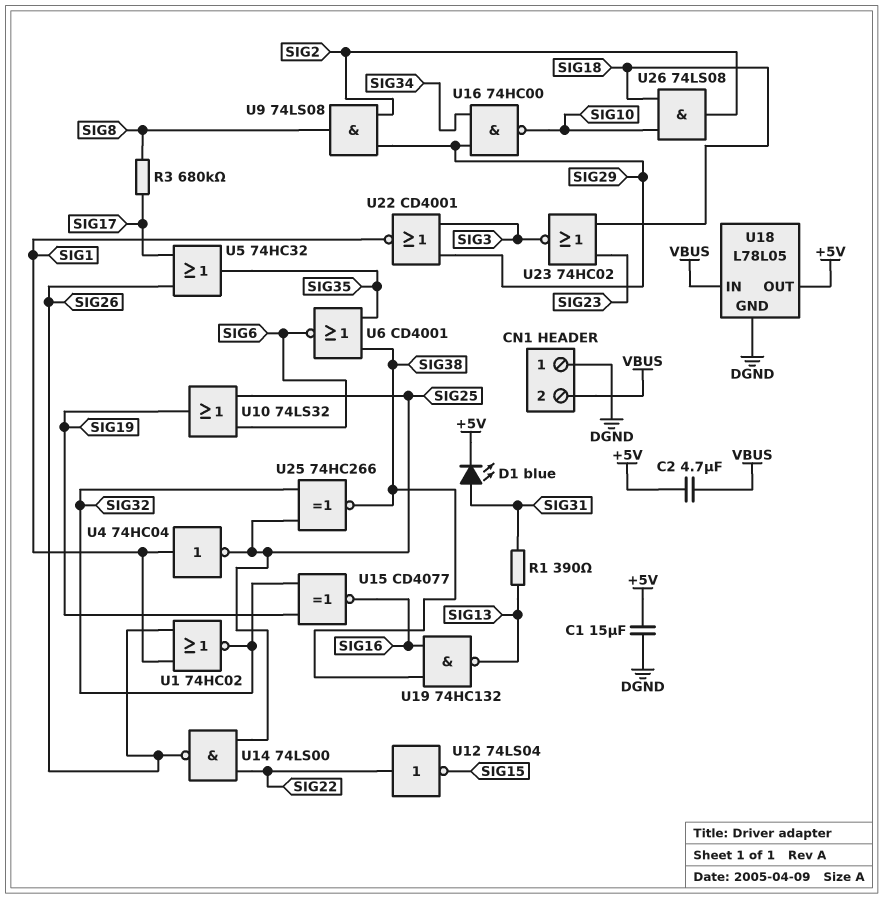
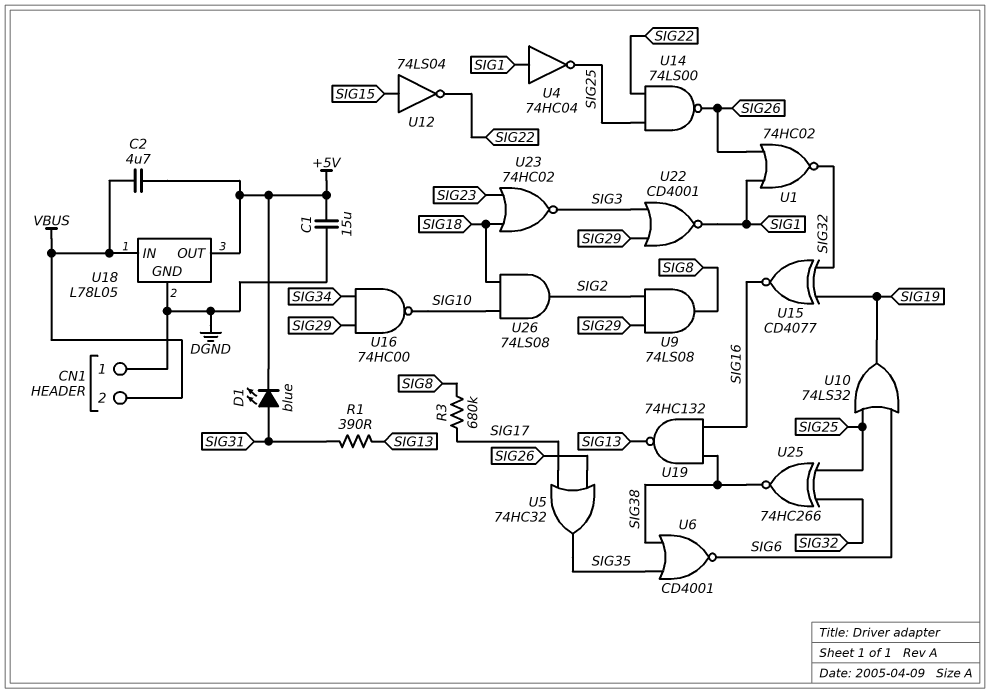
U12: NOT 74LS04 (in SIG22, out SIG15) -> NOT 74LS04 (in SIG15, out SIG22)

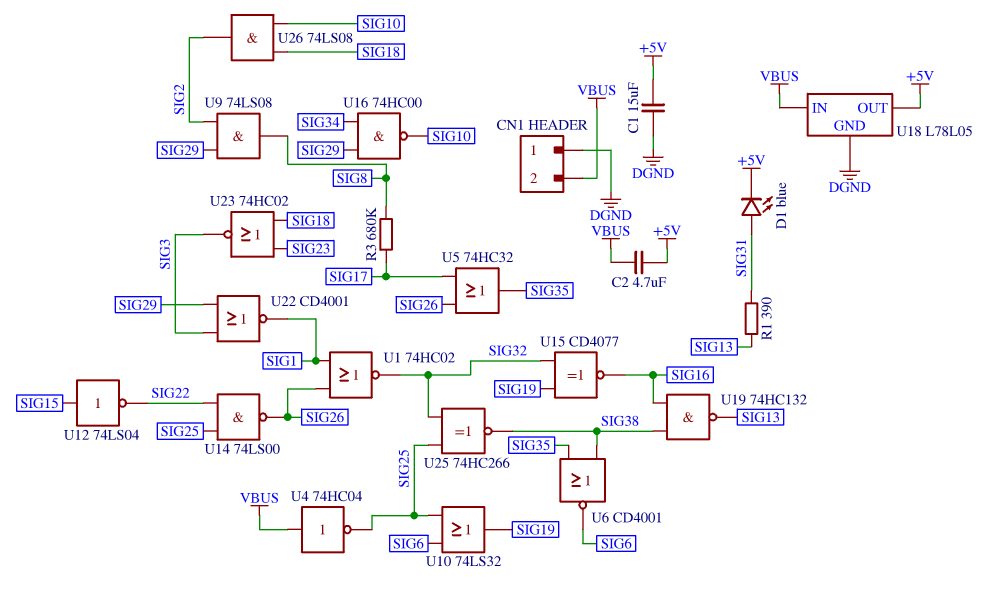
U4: NOT 74HC04 (in SIG1, out SIG25) -> NOT 74HC04 (in VBUS, out SIG25)

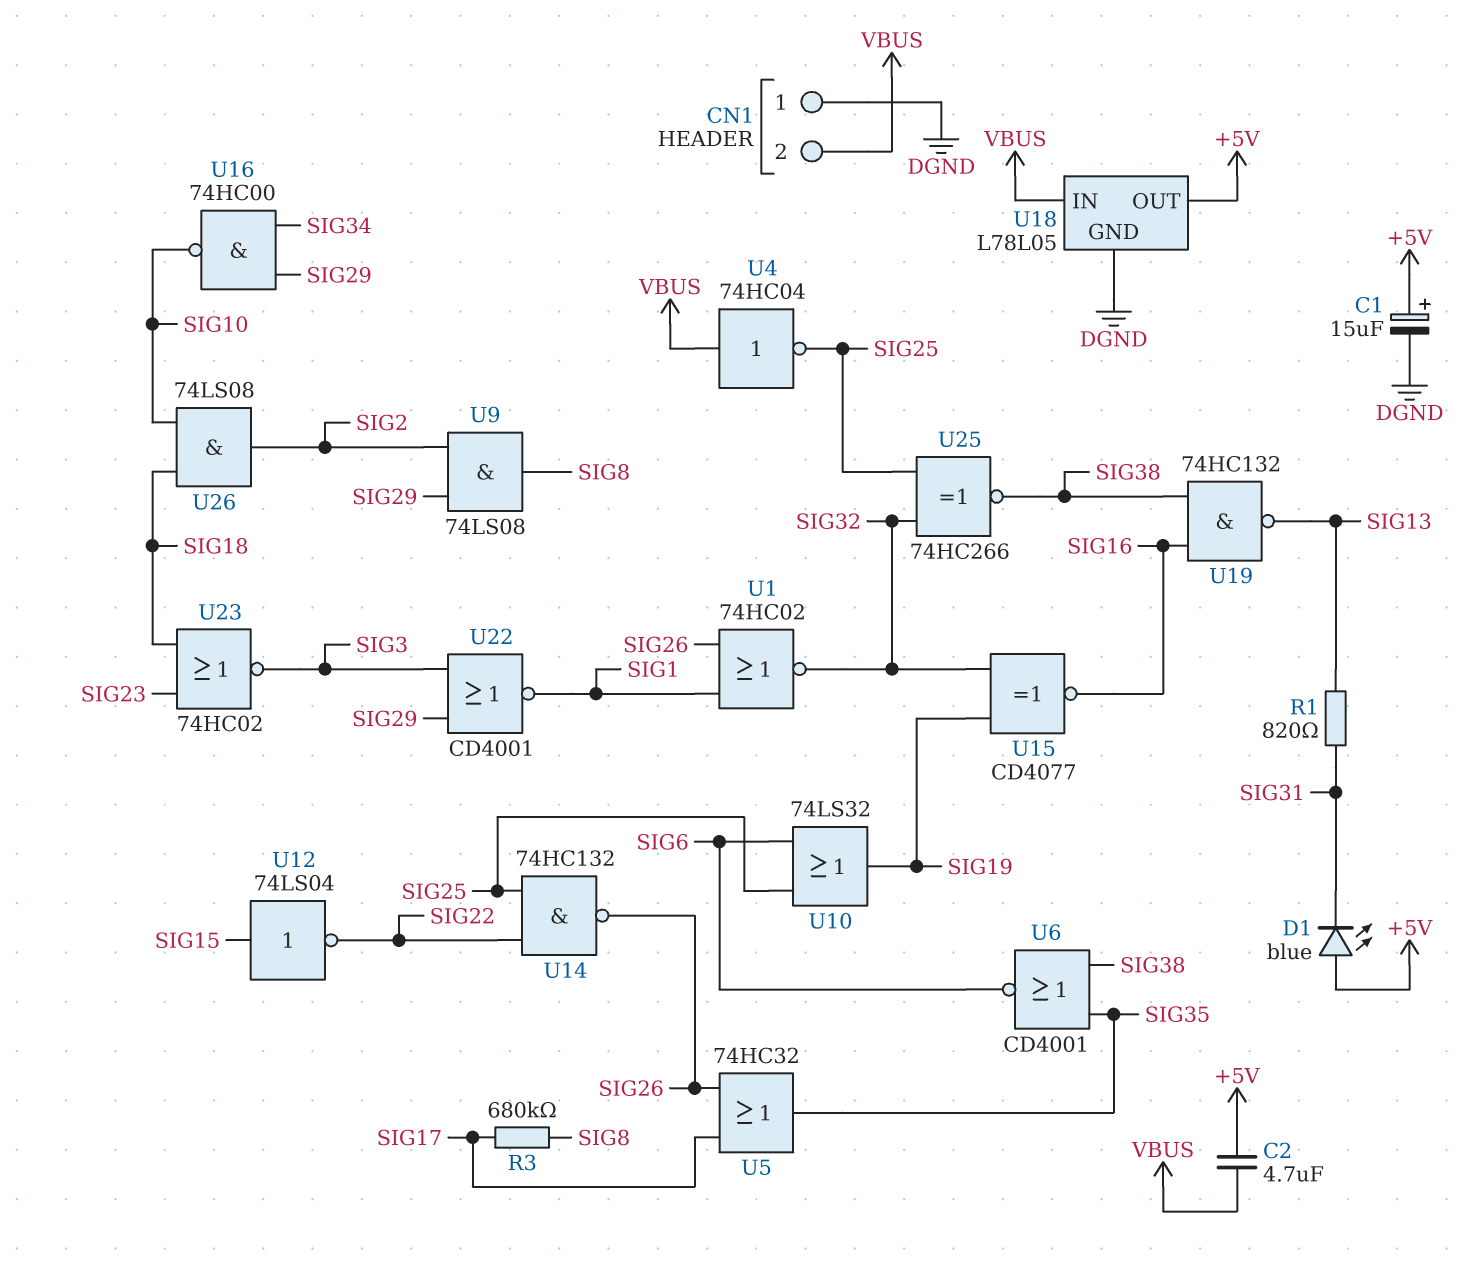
C1: 15uF (+5V, DGND) -> 15uF (plus +5V, minus DGND)
D1: LED blue (A SIG31, K +5V) -> LED blue (A +5V, K SIG31)
R1: 390 (SIG13, SIG31) -> 820 (SIG13, SIG31)
U14: NAND 74LS00 (in SIG22, in SIG25, out SIG26) -> NAND 74HC132 (in SIG22, in SIG25, out SIG26)

